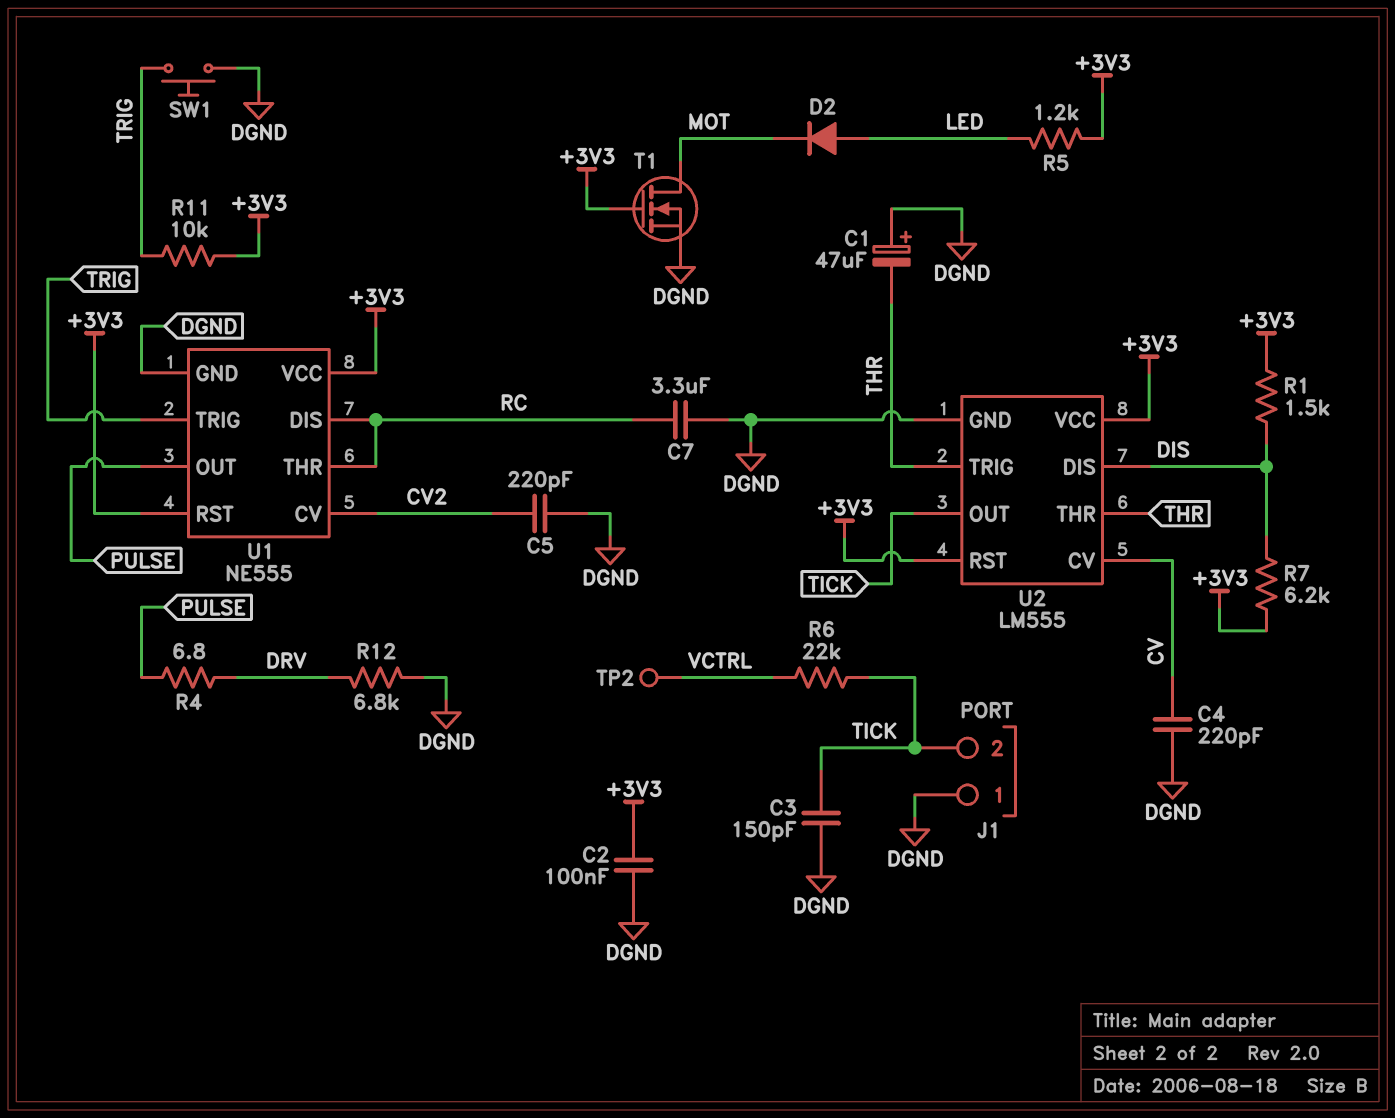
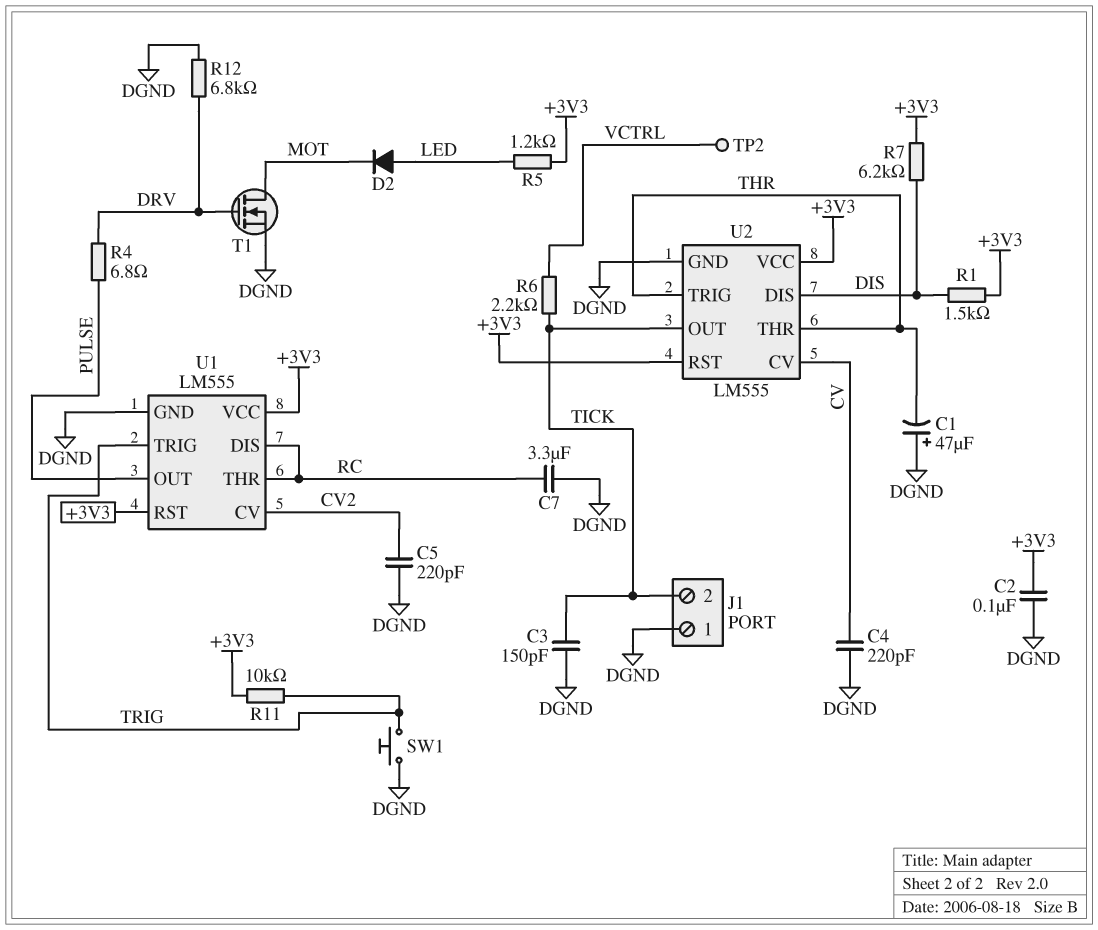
R6: 22k (TICK, VCTRL) -> 2.2k (TICK, VCTRL)
T1: NMOS (G +3V3, D MOT, S DGND) -> NMOS (G DRV, D MOT, S DGND)
U1: NE555 -> LM555

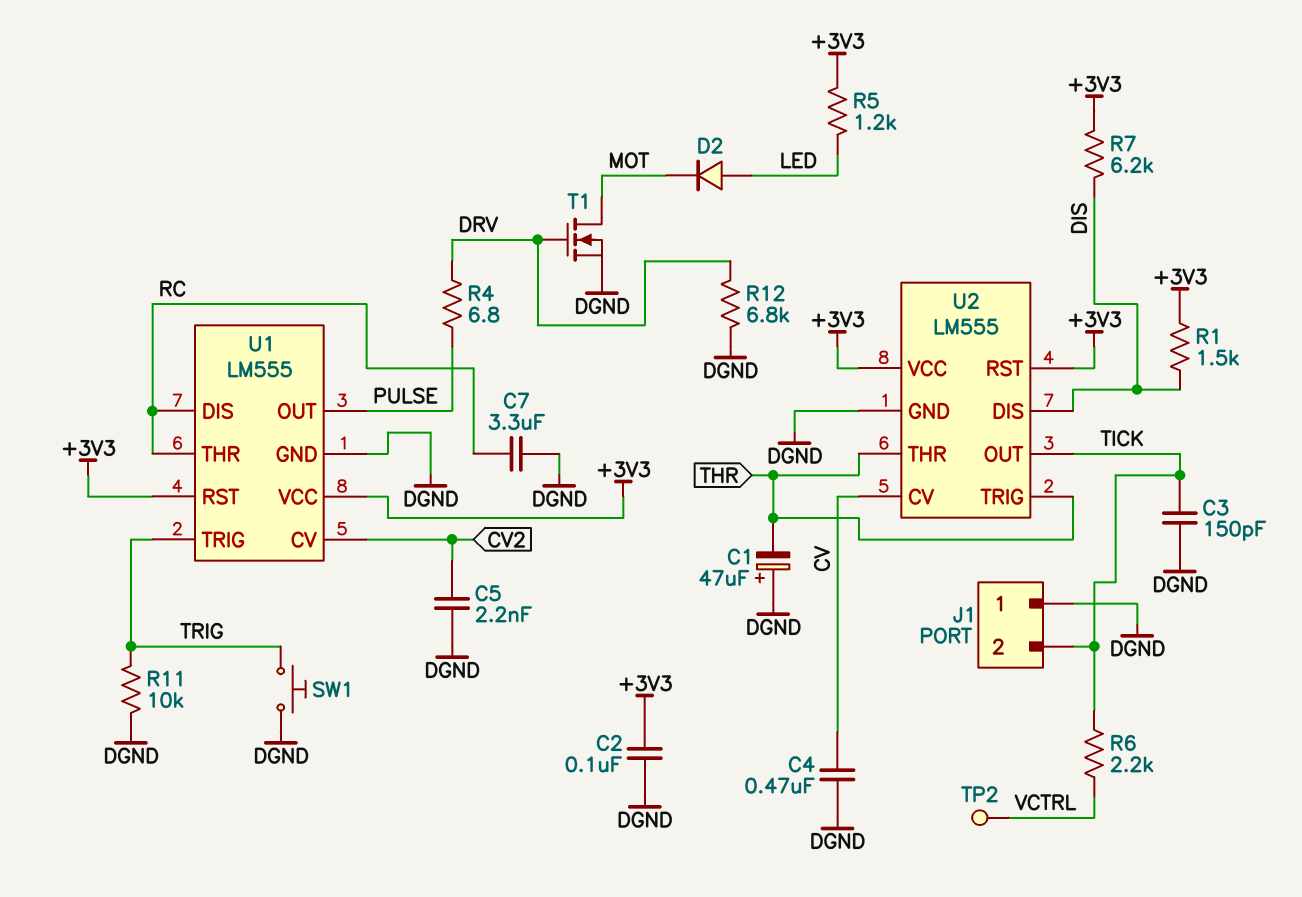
C4: 220pF (CV, DGND) -> 470nF (CV, DGND)
C5: 220pF (CV2, DGND) -> 2.2nF (CV2, DGND)
R11: 10k (+3V3, TRIG) -> 10k (DGND, TRIG)

